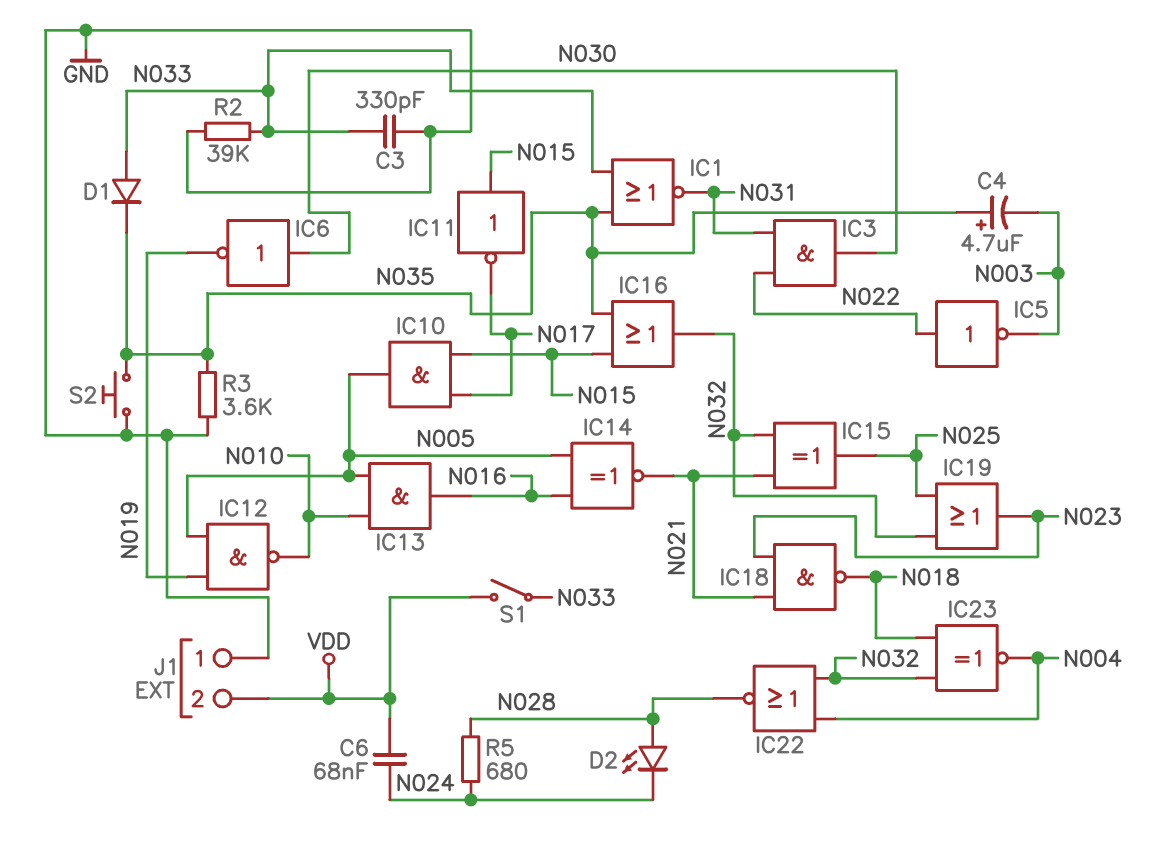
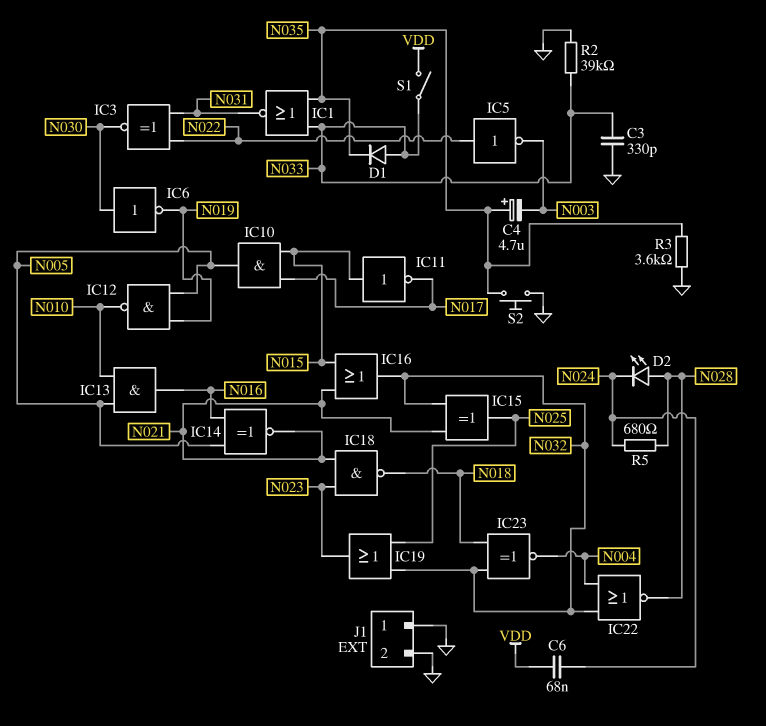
IC3: AND (in N022, in N031, out N030) -> XNOR (in N022, in N031, out N030)
IC16: OR (in N015, in N035, out N032) -> OR (in N015, in N021, out N032)
J1 pin 2: VDD -> GND

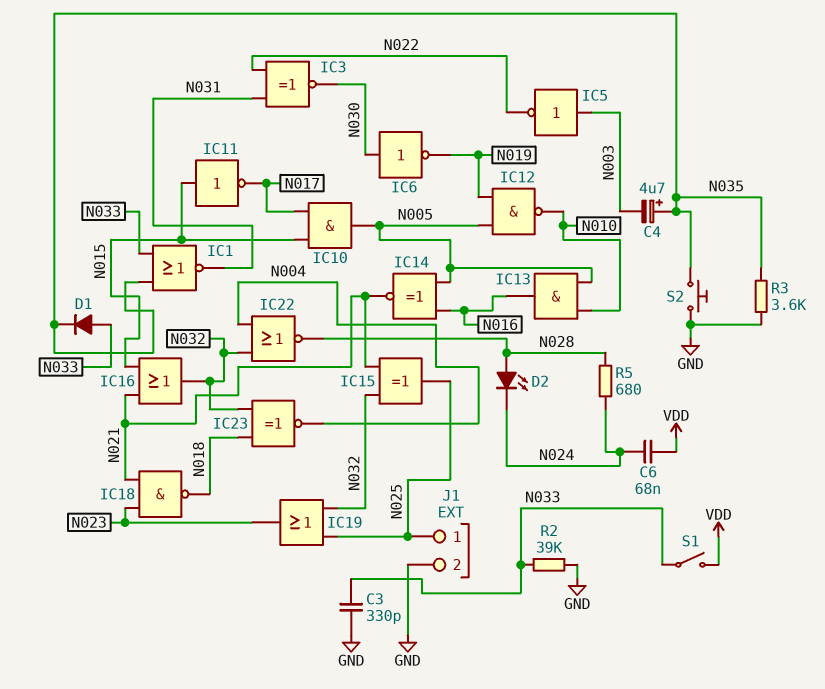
IC5: NOT (in N022, out N003) -> NOT (in N003, out N022)
J1 pin 1: GND -> N025

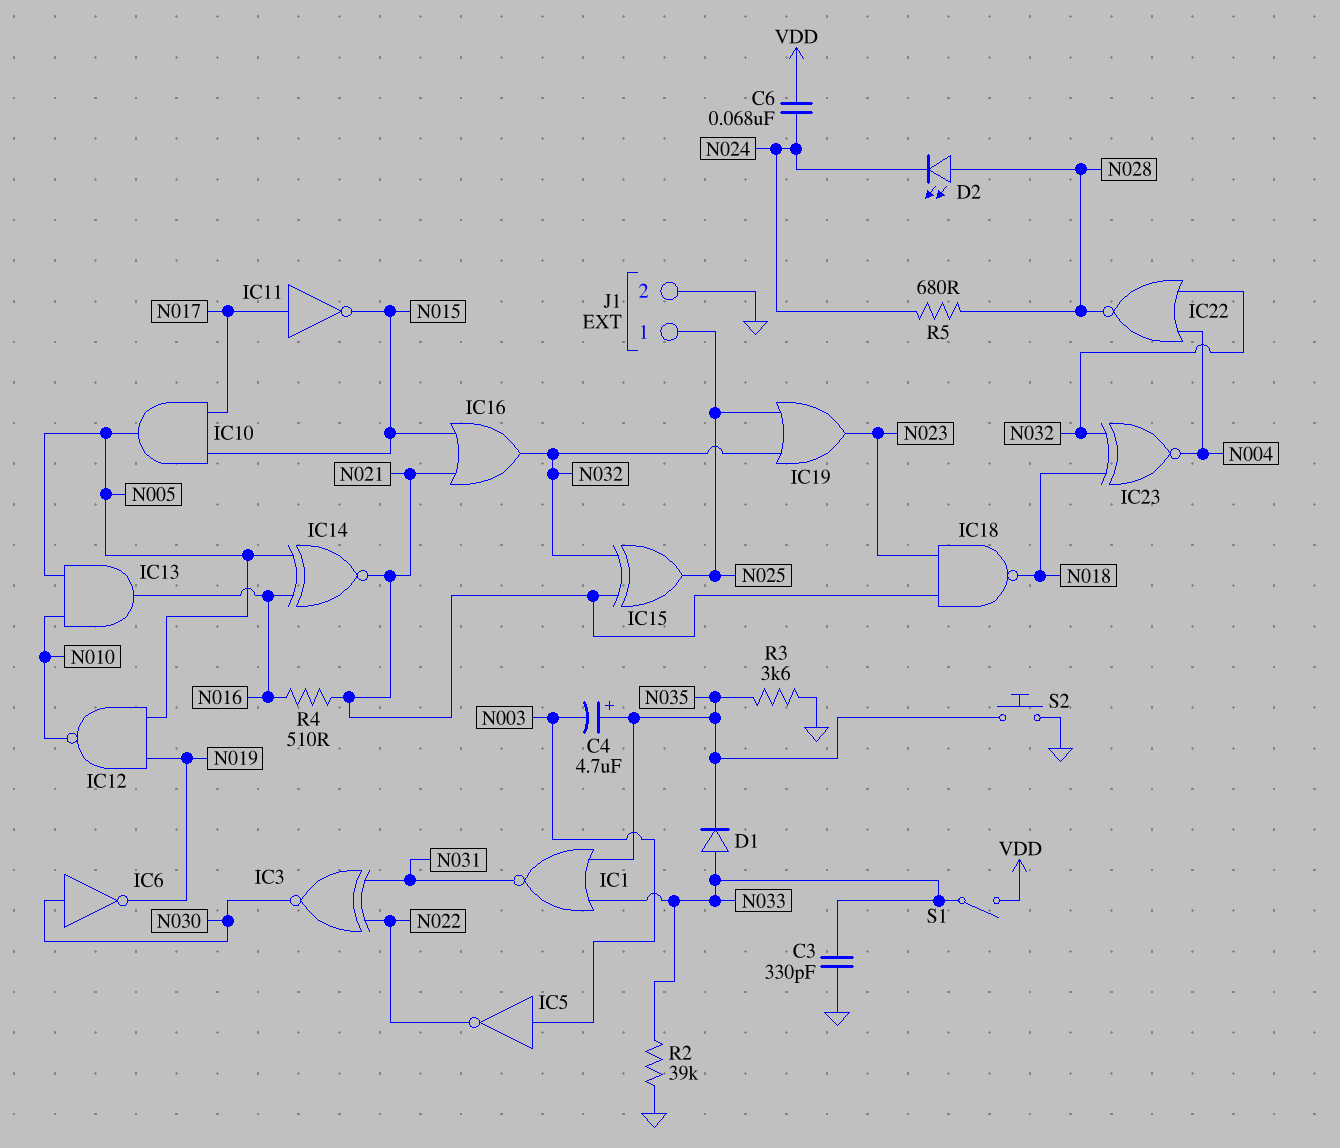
IC11: NOT (in N015, out N017) -> NOT (in N017, out N015)
R4: none -> 510 (N016, N021)

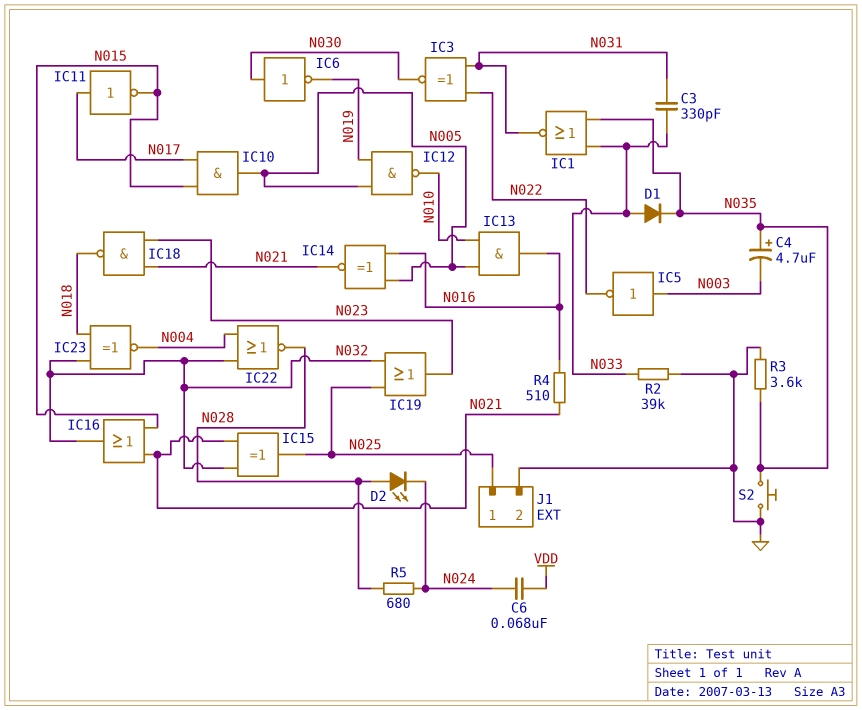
C3: 330pF (GND, N033) -> 330pF (N031, N033)
S1: switch (N033, VDD) -> none

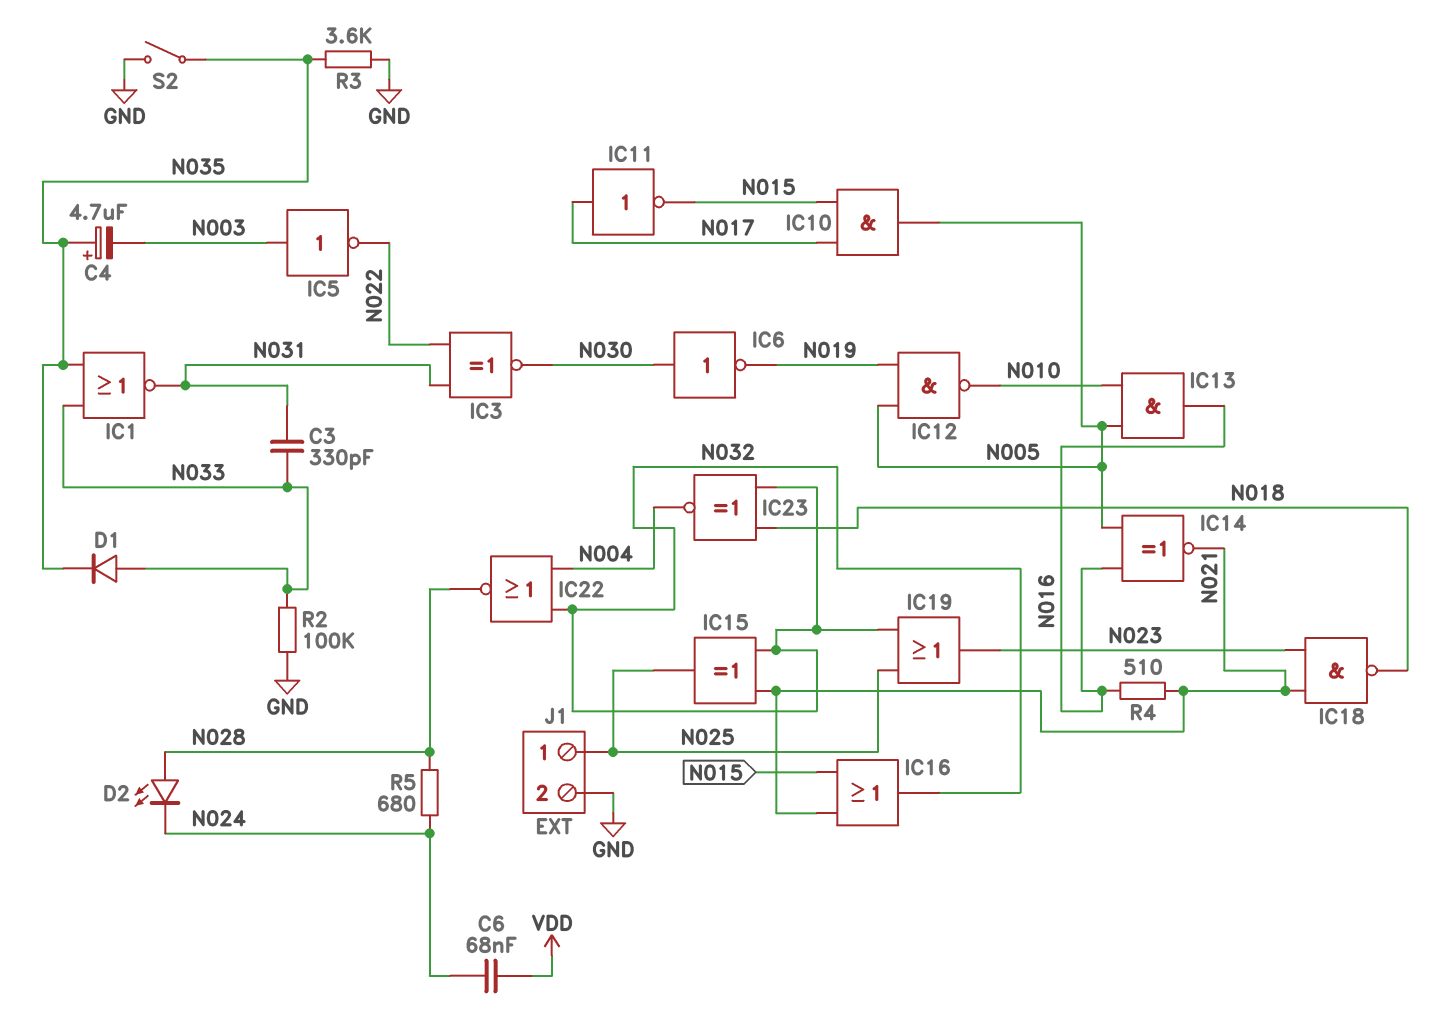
R2: 39k (GND, N033) -> 100k (GND, N033)
S2: button (GND, N035) -> switch (GND, N035)

